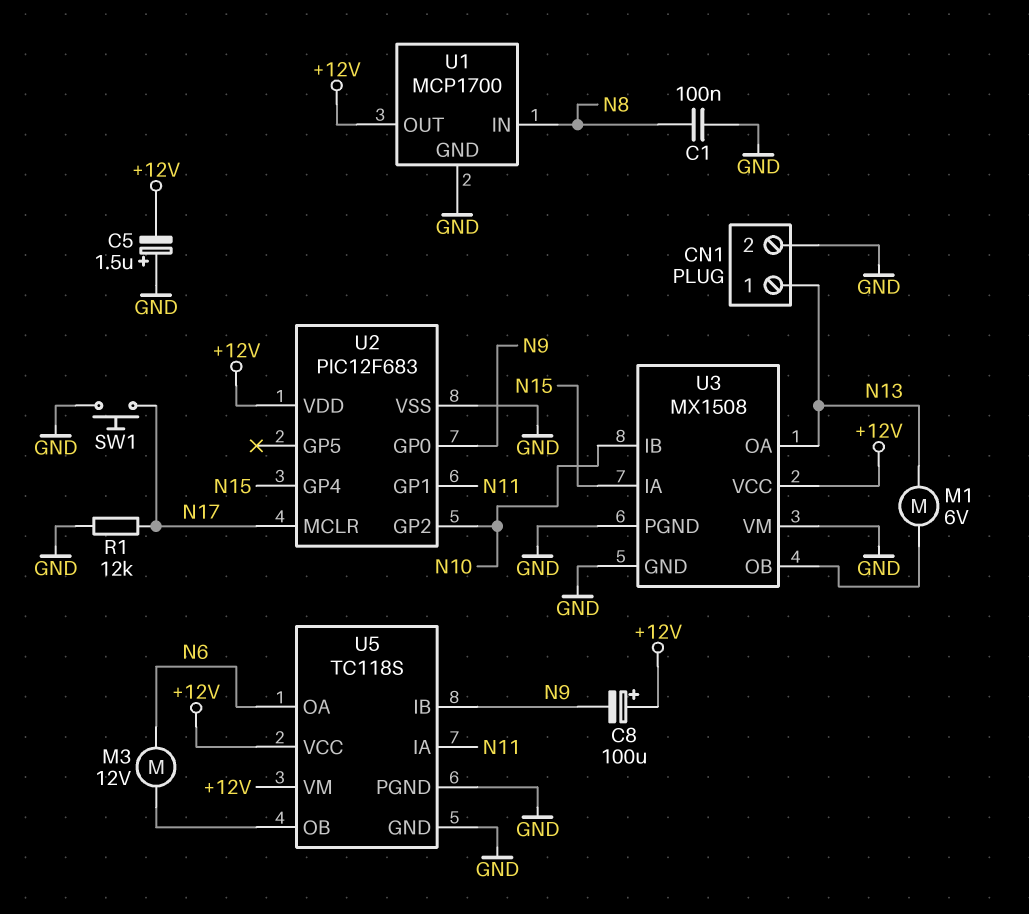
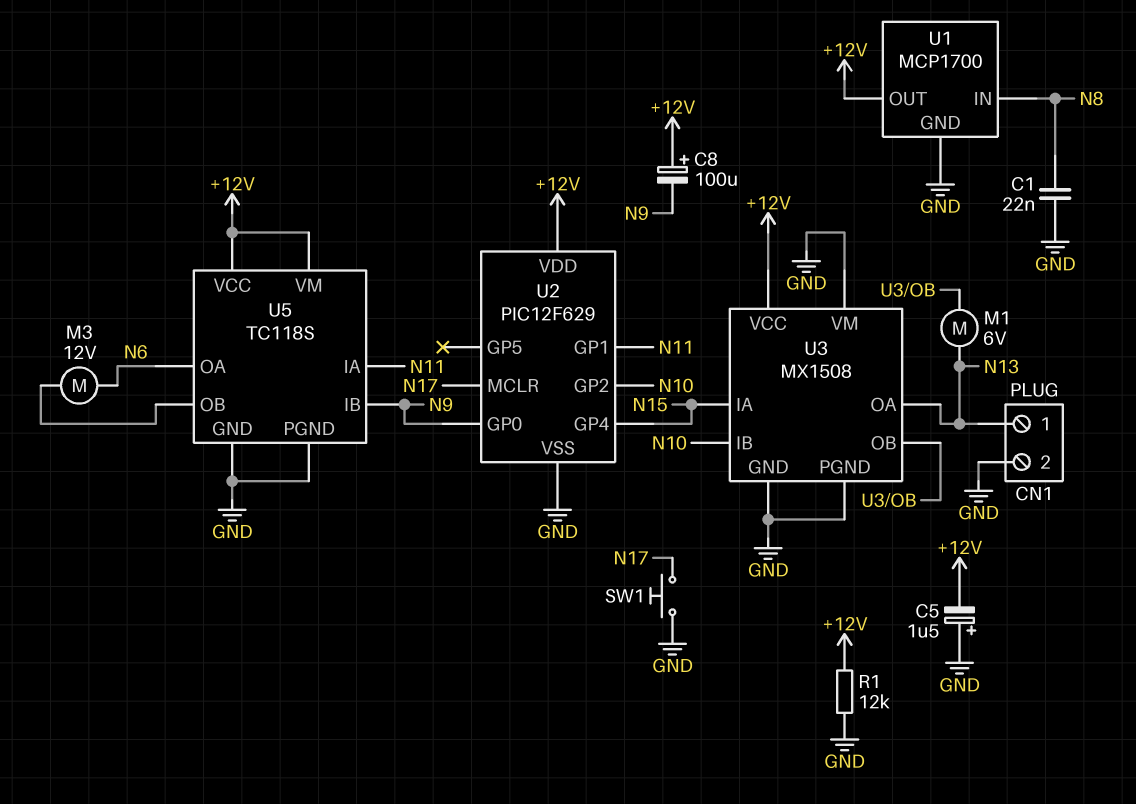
C1: 100nF (GND, N8) -> 22nF (GND, N8)
R1: 12k (GND, N17) -> 12k (+12V, GND)
U2: PIC12F683 -> PIC12F629

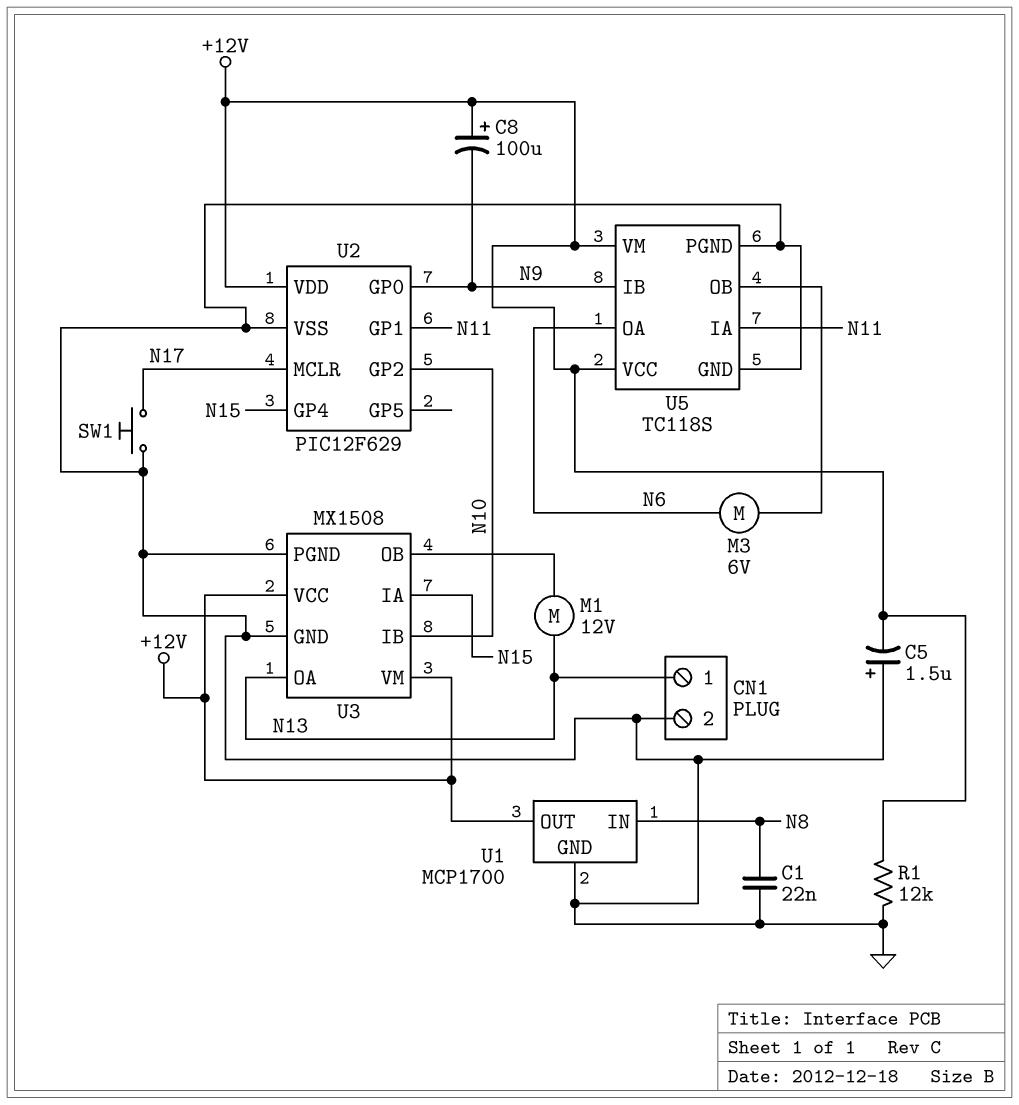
M1: motor 6V (N13, U3/OB) -> motor 12V (N13, U3/OB)
M3: motor 12V (N6, U5/OB) -> motor 6V (N6, U5/OB)
U3 pin VM: GND -> +12V

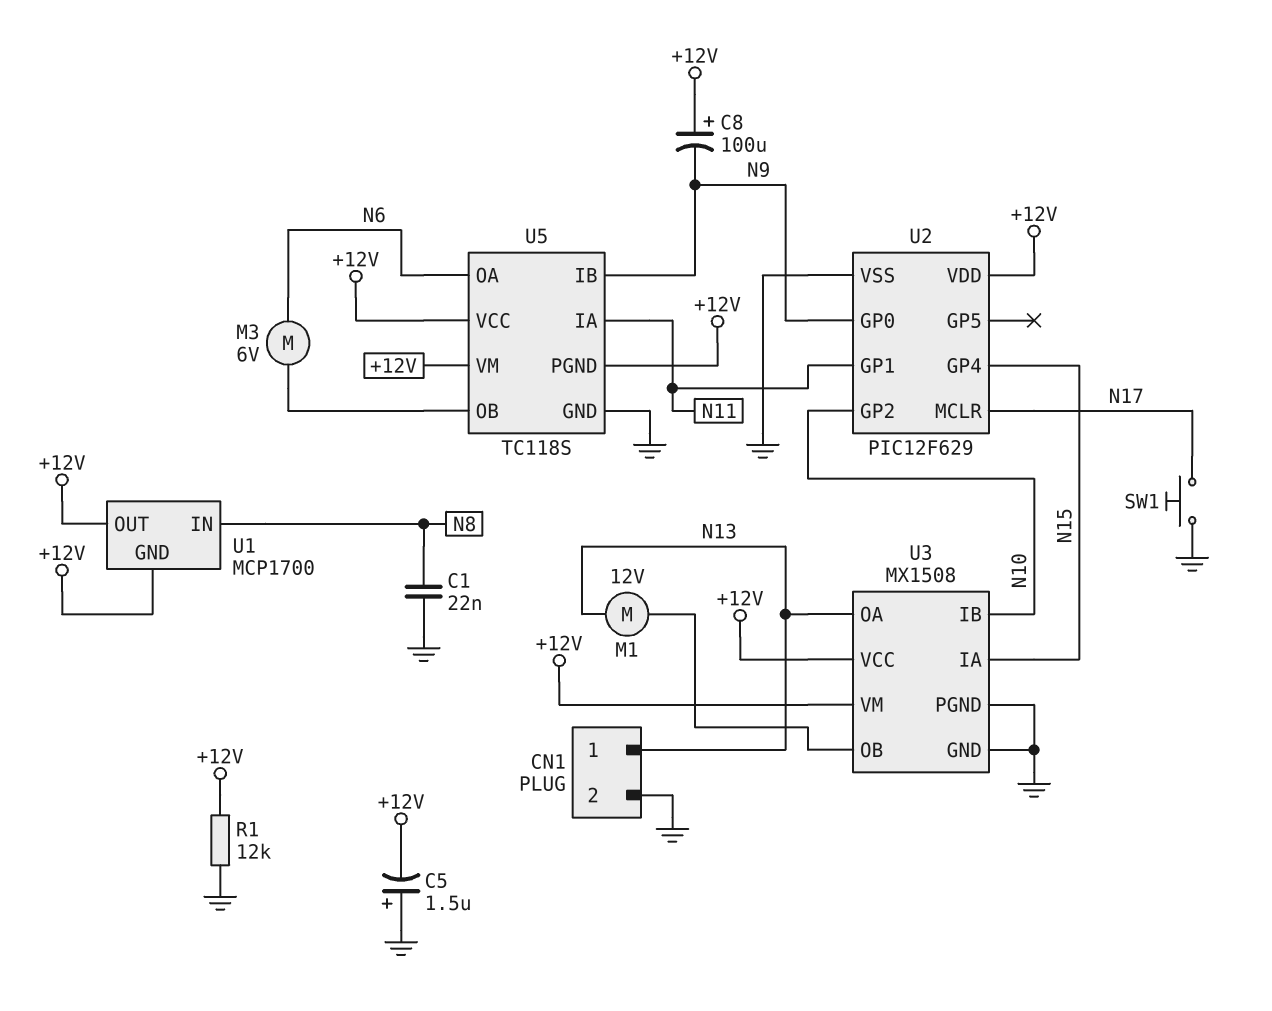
U1 pin GND: GND -> +12V
U5 pin PGND: GND -> +12V

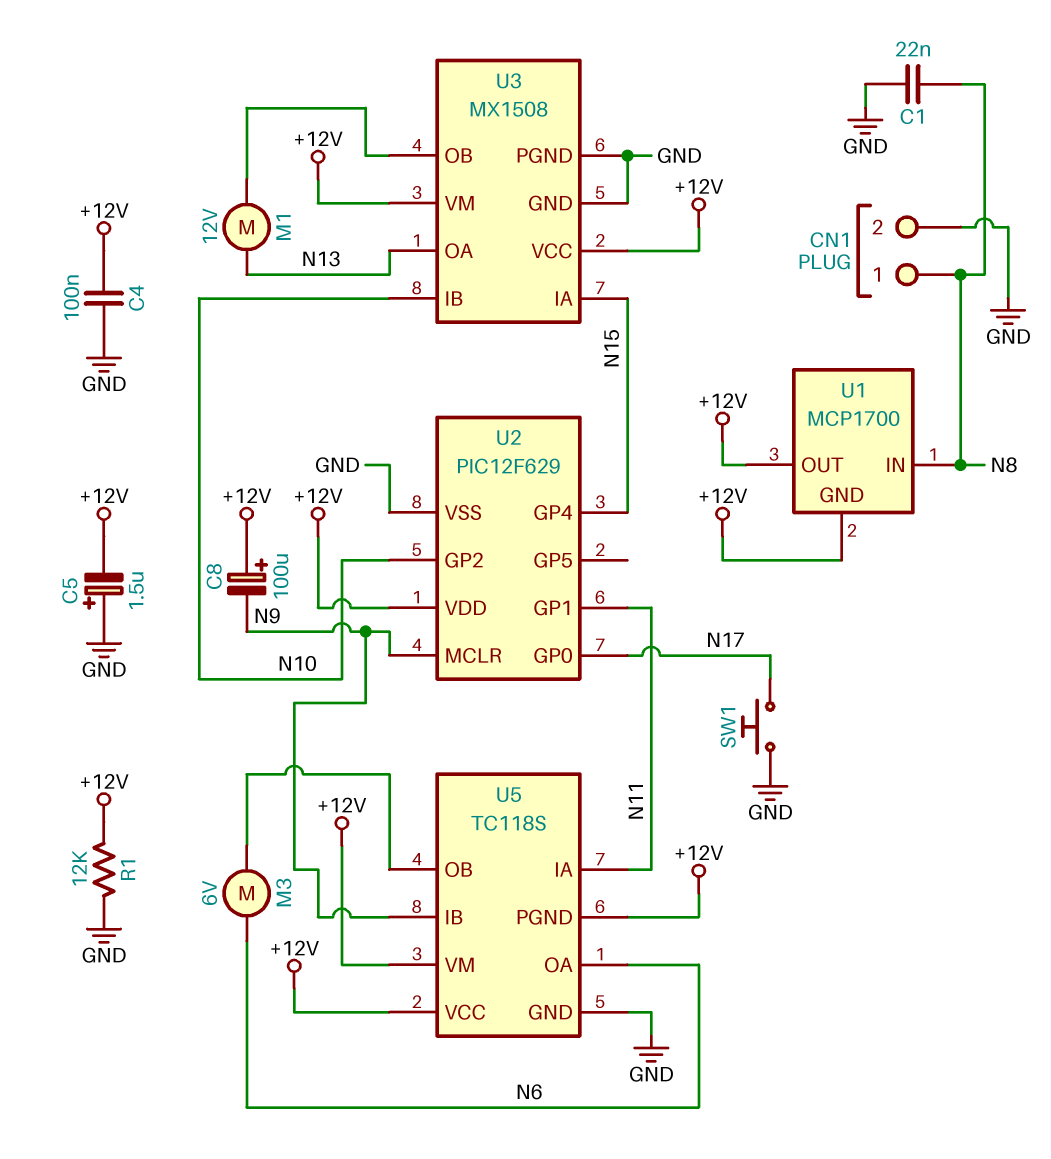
C4: none -> 100nF (+12V, GND)
CN1 pin 1: N13 -> N8
U2 pin GP0: N9 -> N17
U2 pin MCLR: N17 -> N9

